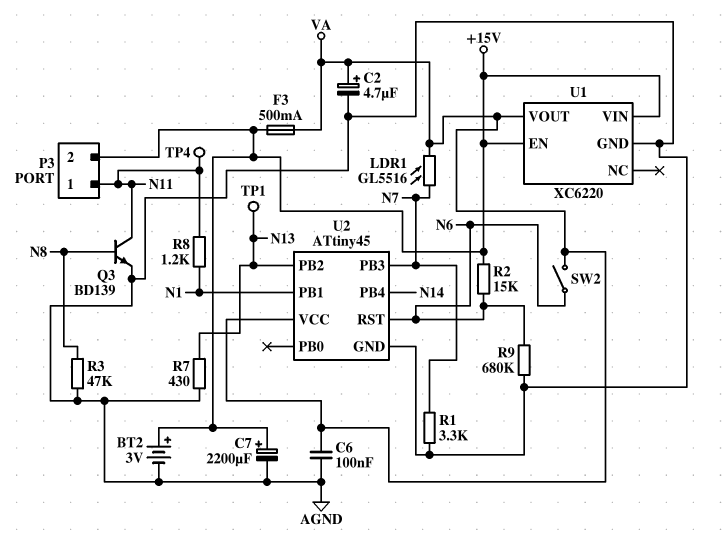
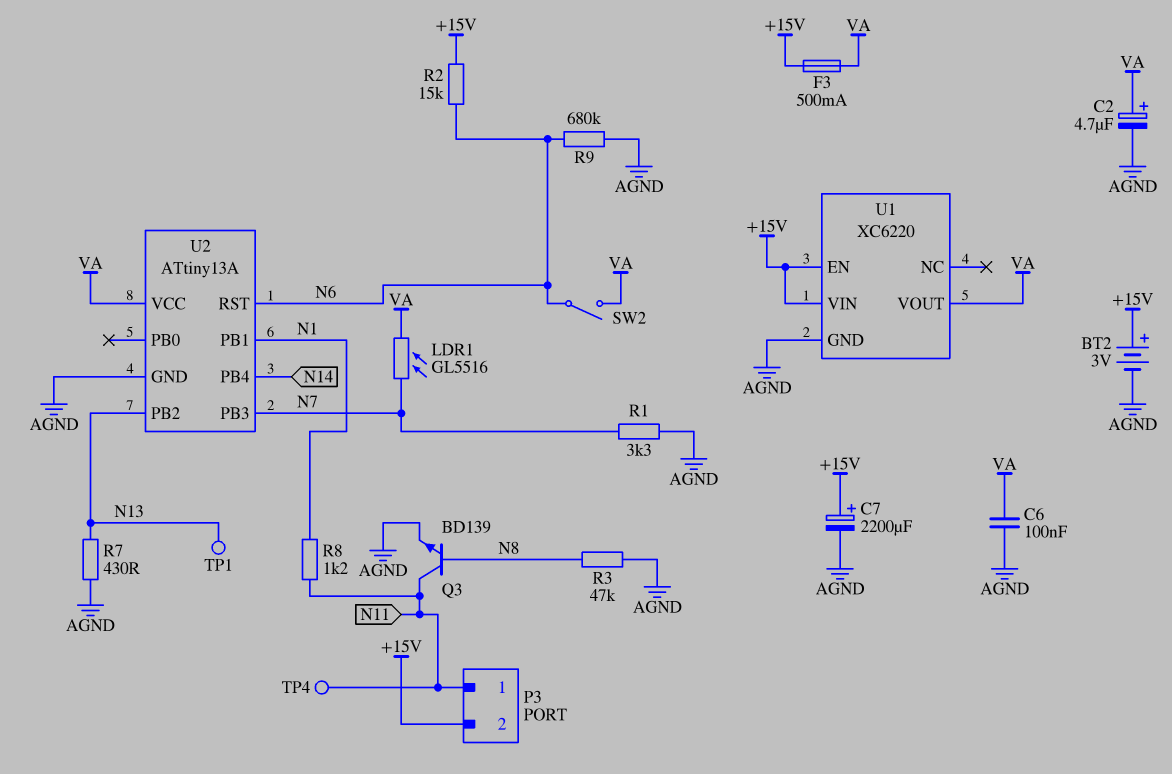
U2: ATtiny45 -> ATtiny13A

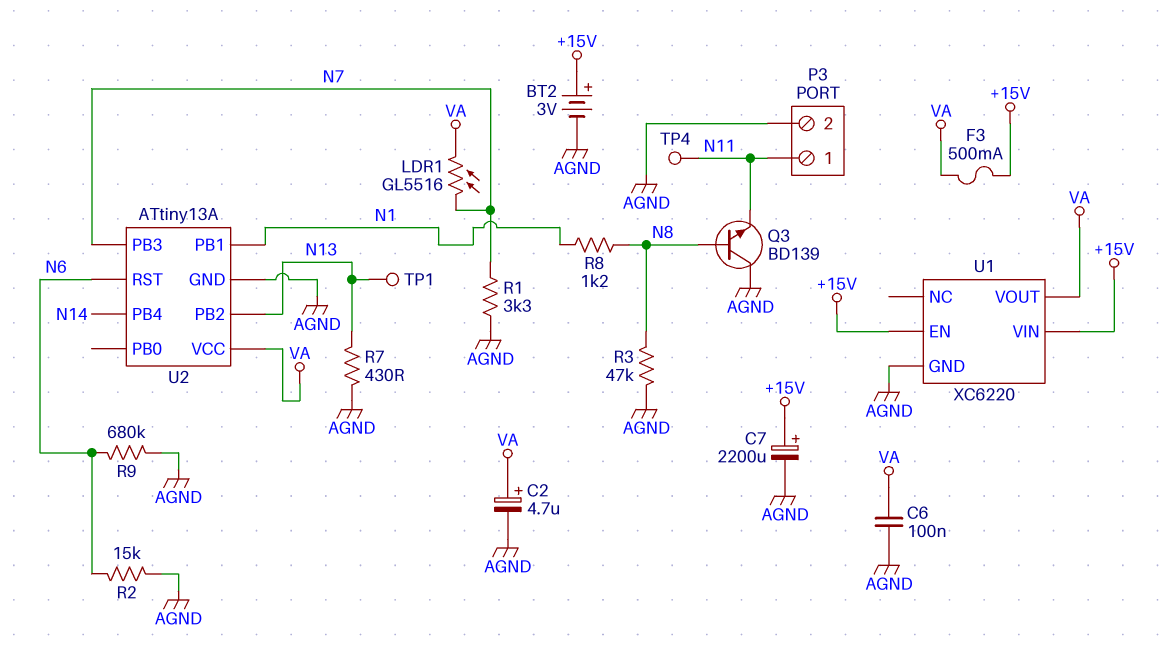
P3 pin 2: +15V -> AGND
Q3: NPN BD139 (B N8, C N11, E AGND) -> NPN BD139 (B N8, C AGND, E N11)
R2: 15k (+15V, N6) -> 15k (AGND, N6)
R8: 1.2k (N1, N11) -> 1.2k (N1, N8)
SW2: switch (N6, VA) -> none

